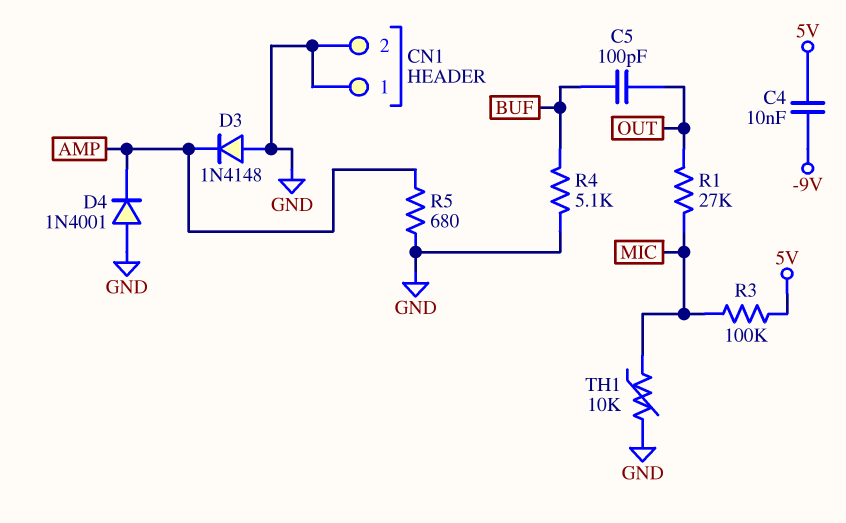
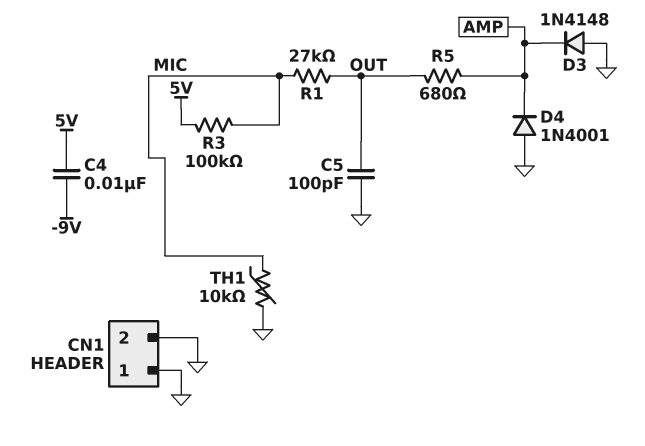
C5: 100pF (BUF, OUT) -> 100pF (GND, OUT)
R4: 5.1k (BUF, GND) -> none
R5: 680 (AMP, GND) -> 680 (AMP, OUT)

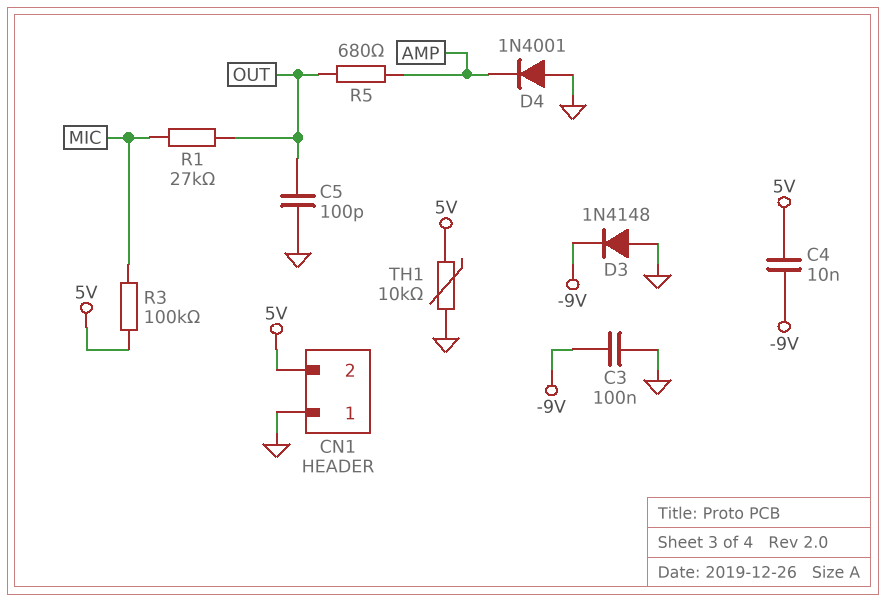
C3: none -> 100nF (-9V, GND)
CN1 pin 2: GND -> 5V
D3: diode 1N4148 (A GND, K AMP) -> diode 1N4148 (A GND, K -9V)
TH1: 10k (GND, MIC) -> 10k (5V, GND)

